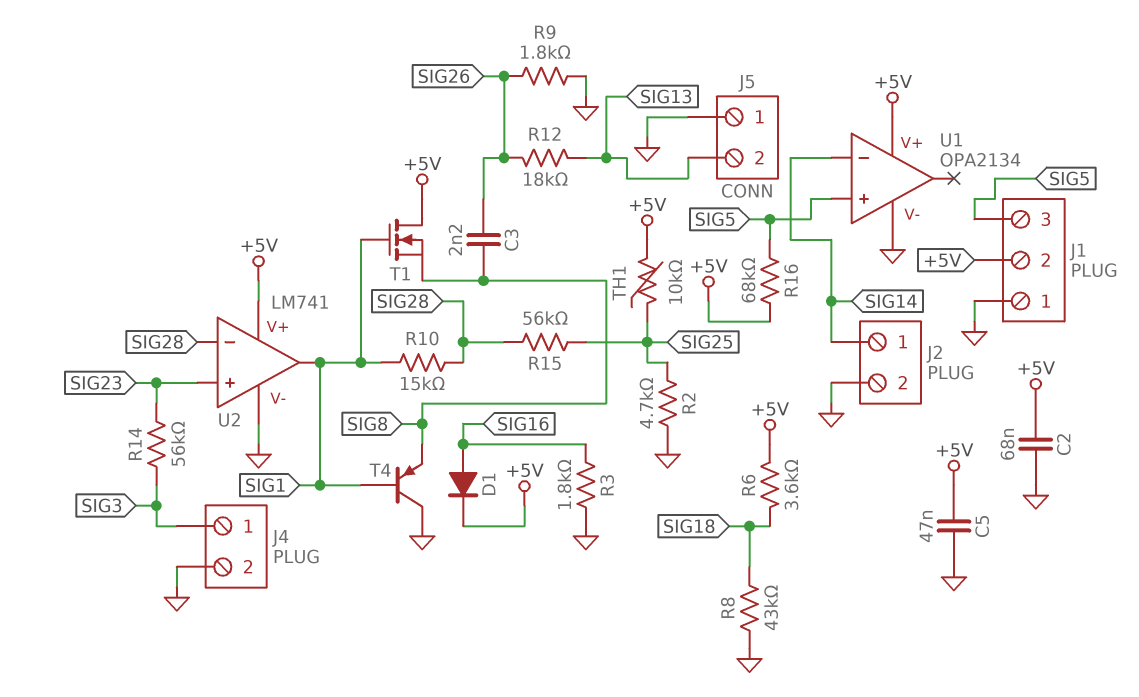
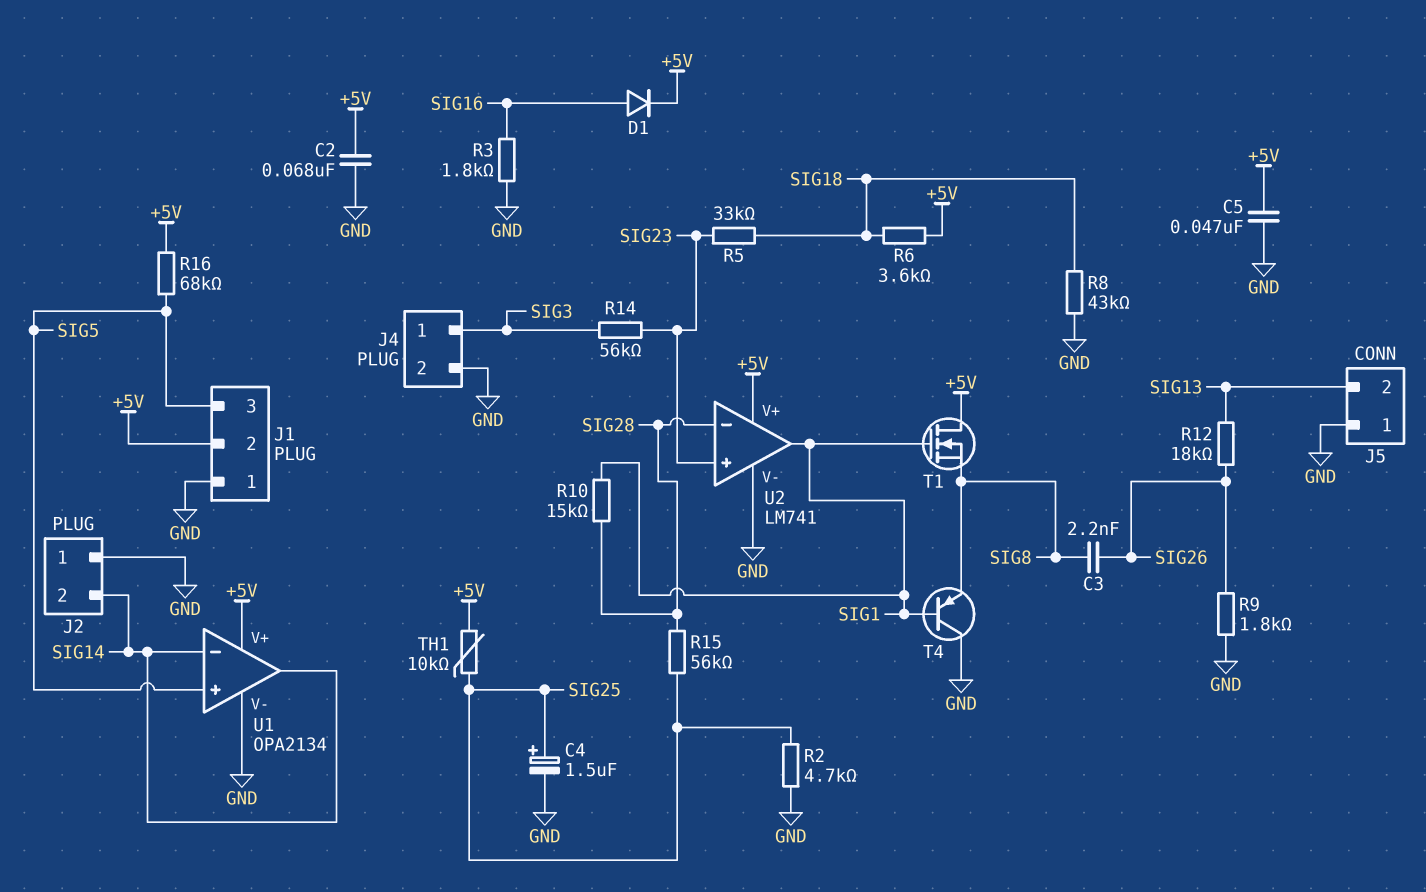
C4: none -> 1.5uF (plus SIG25, minus GND)
J2 pin 1: SIG14 -> GND
J2 pin 2: GND -> SIG14
R5: none -> 33k (SIG18, SIG23)
U1 pin out: none -> SIG14

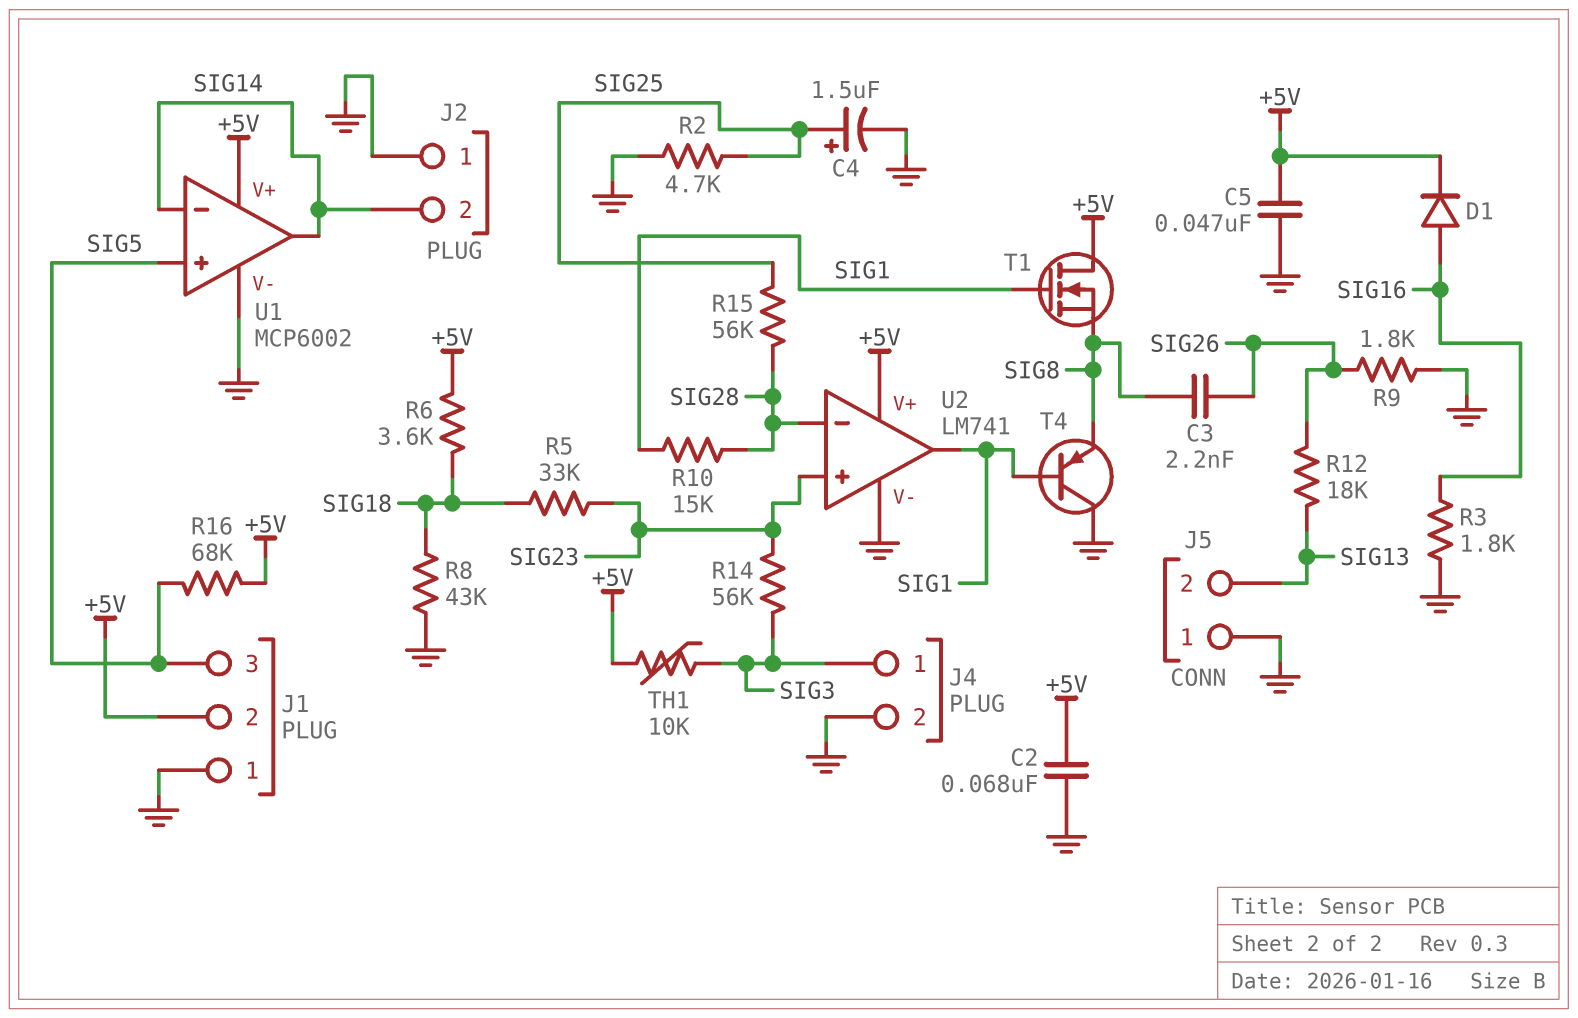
TH1: 10k (+5V, SIG25) -> 10k (+5V, SIG3)
U1: OPA2134 -> MCP6002

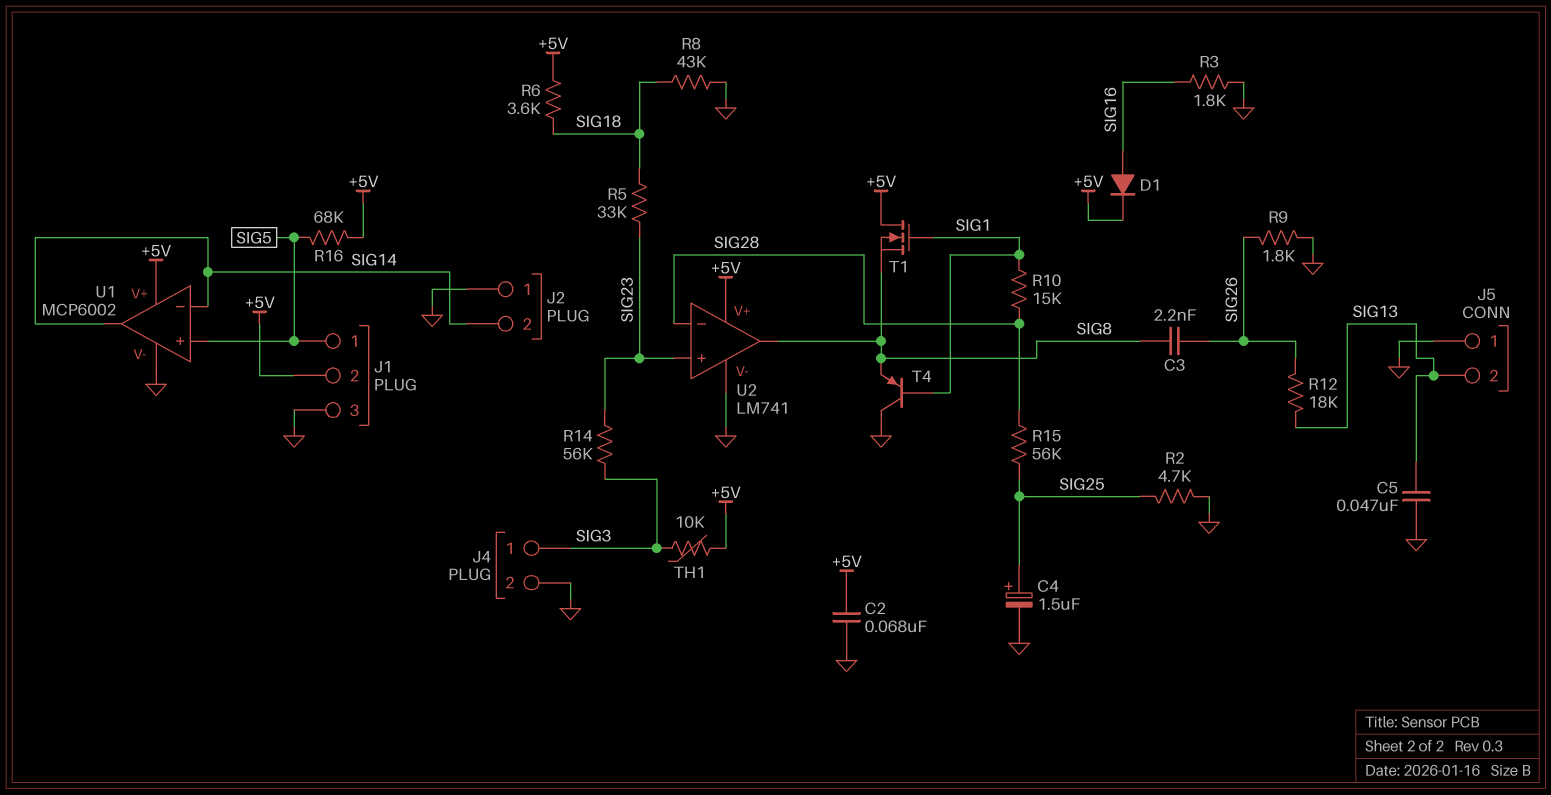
C5: 47nF (+5V, GND) -> 47nF (GND, SIG13)
J1 pin 1: GND -> SIG5
J1 pin 3: SIG5 -> GND
U2 pin out: SIG1 -> SIG8

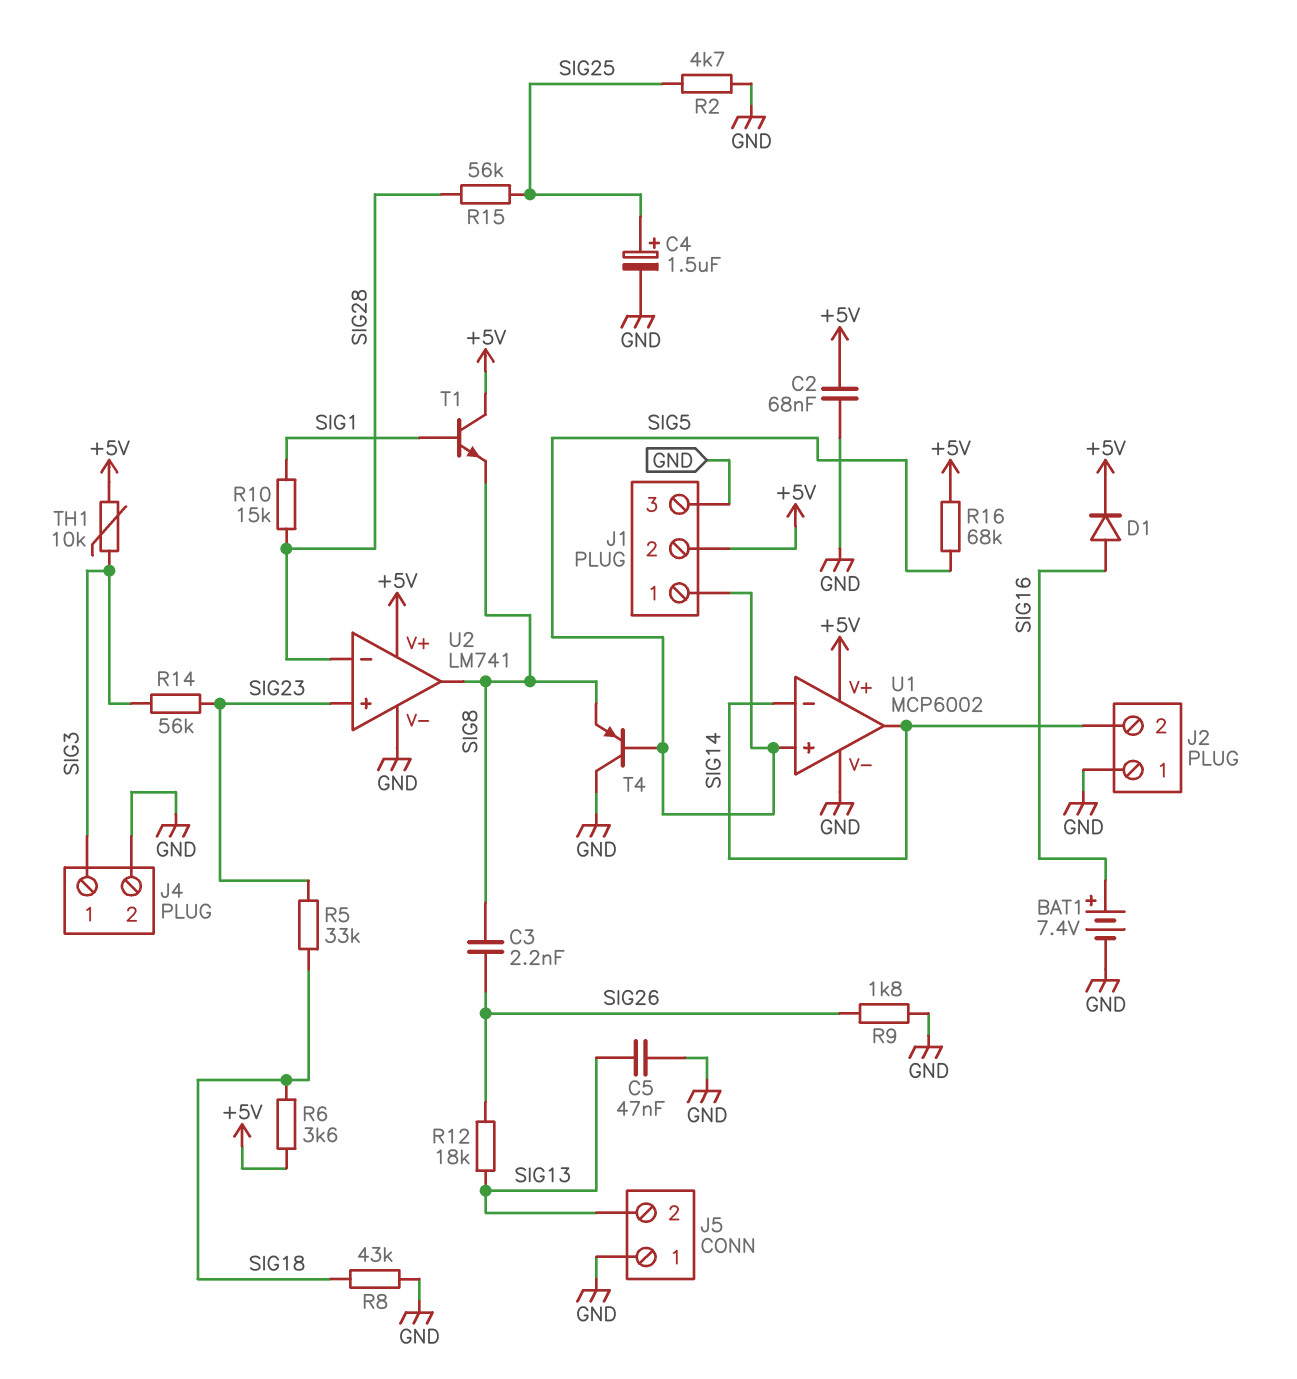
BAT1: none -> 7.4V (plus SIG16, minus GND)
R3: 1.8k (GND, SIG16) -> none
T1: NMOS (G SIG1, D +5V, S SIG8) -> NPN (B SIG1, C +5V, E SIG8)
T4: PNP (B SIG1, C GND, E SIG8) -> PNP (B SIG5, C GND, E SIG8)

